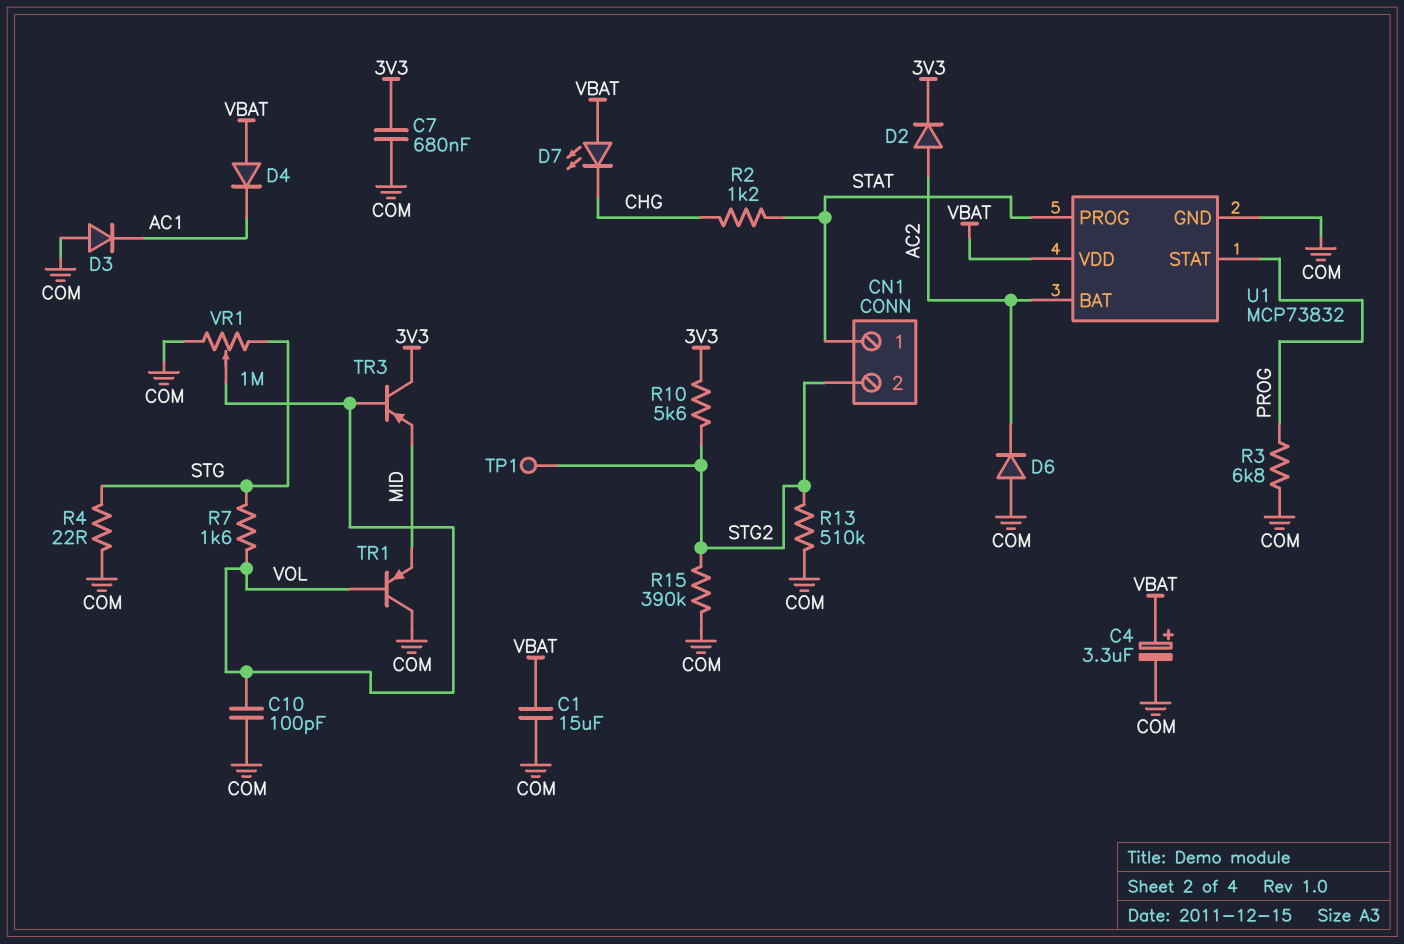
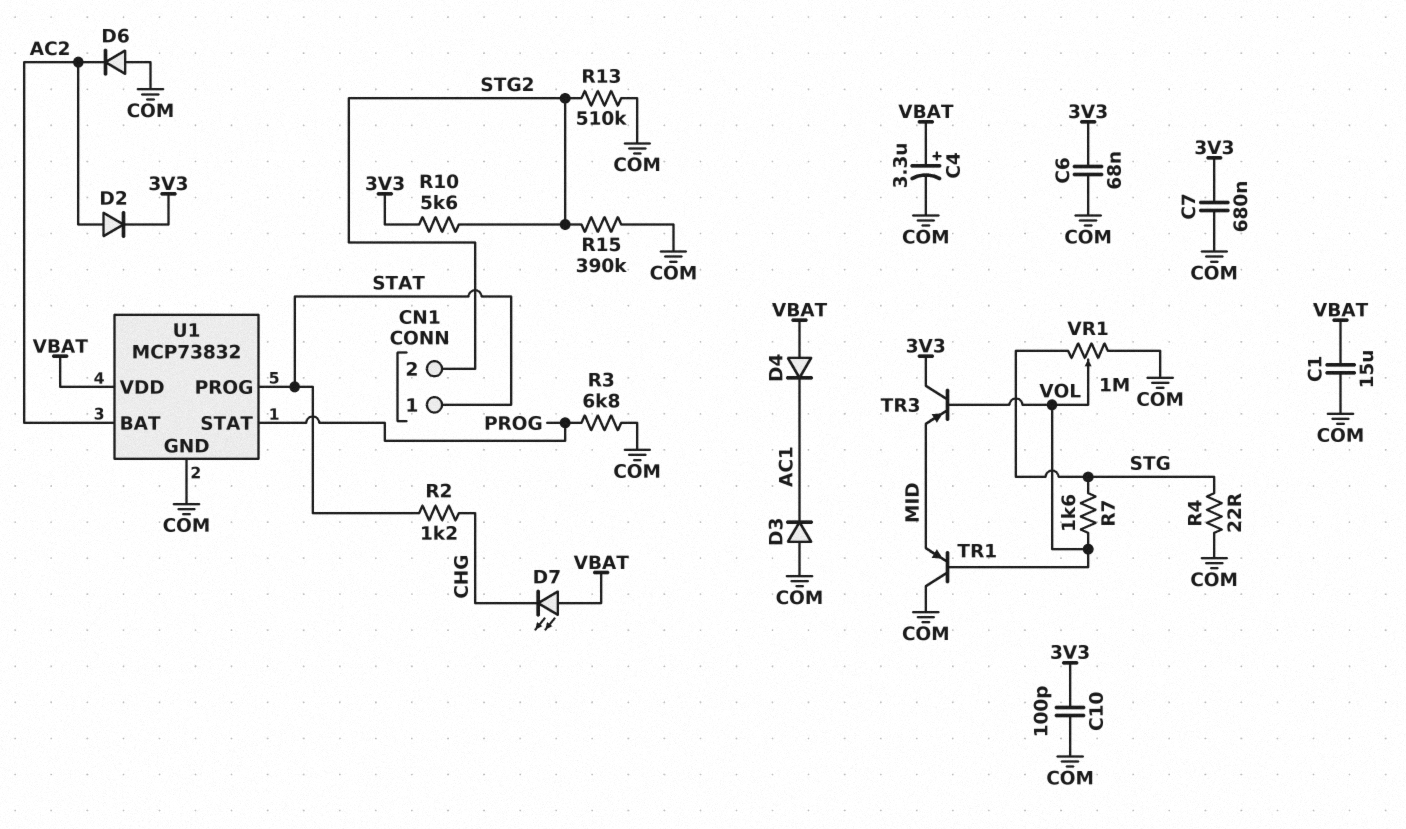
C6: none -> 68nF (3V3, COM)
C10: 100pF (COM, VOL) -> 100pF (3V3, COM)
TP1: test point (STG2) -> none

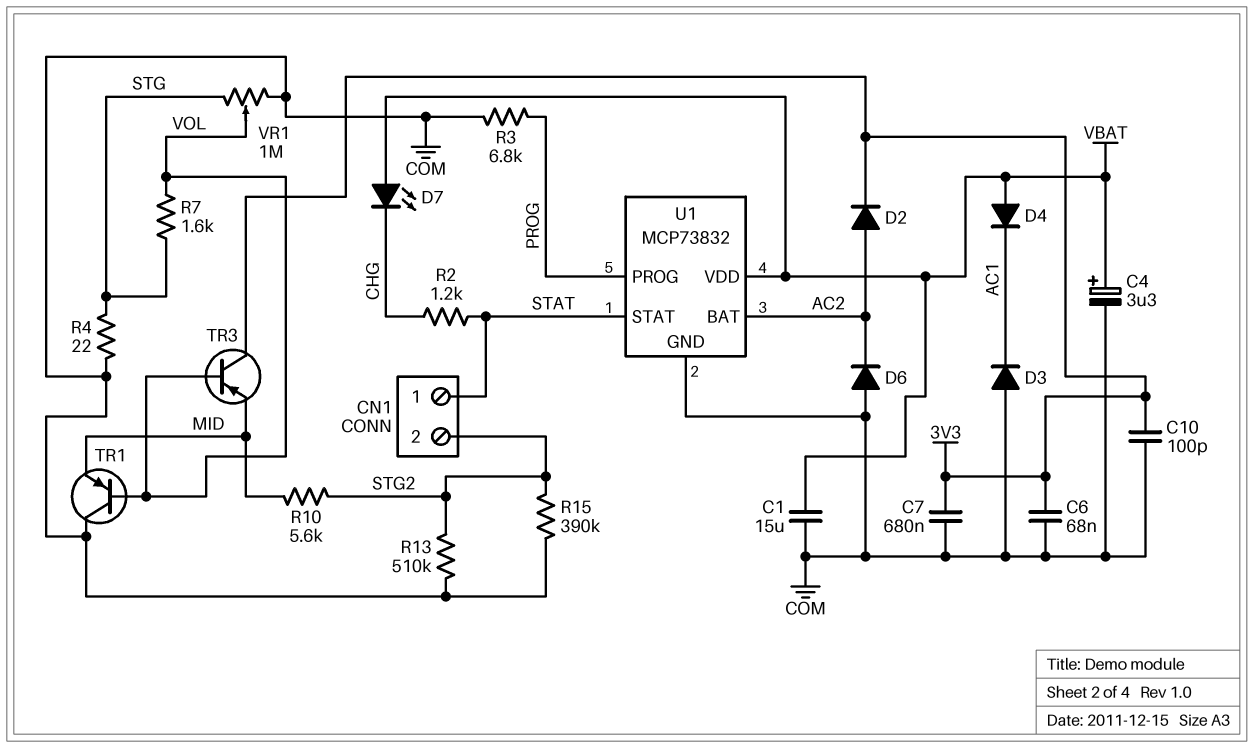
R10: 5.6k (3V3, STG2) -> 5.6k (MID, STG2)
U1 pin PROG: STAT -> PROG
U1 pin STAT: PROG -> STAT

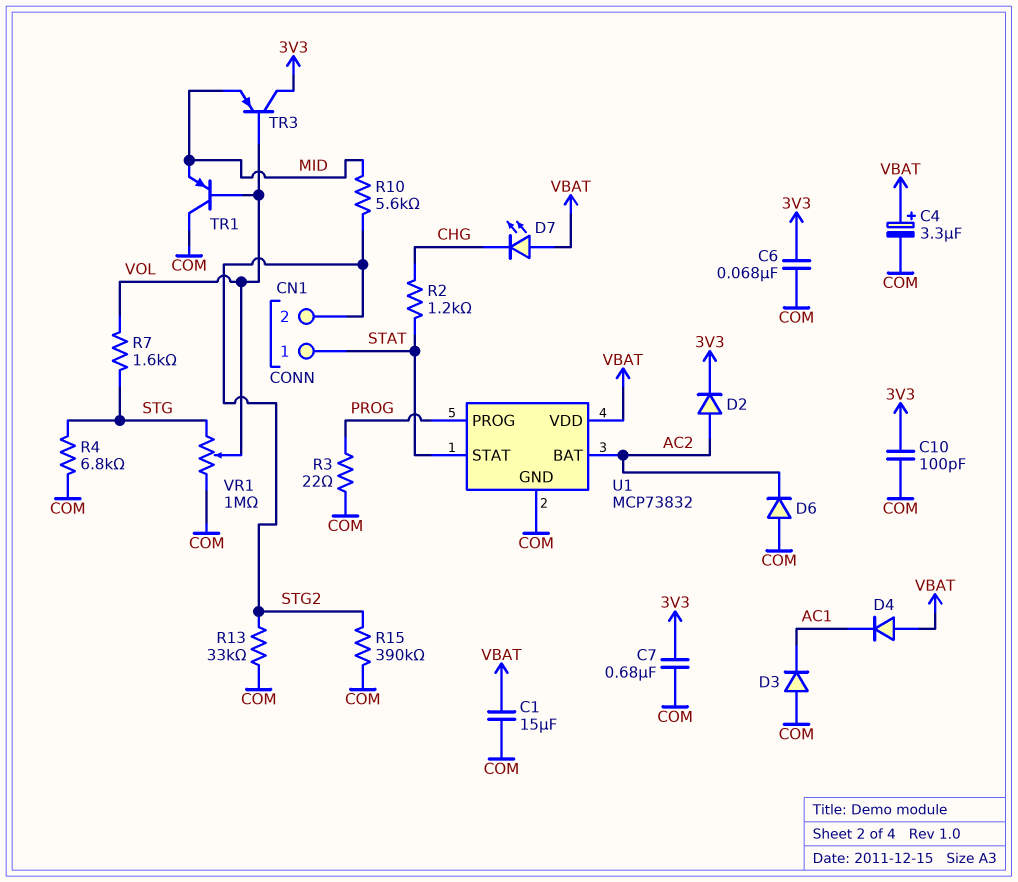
R3: 6.8k (COM, PROG) -> 22 (COM, PROG)
R4: 22 (COM, STG) -> 6.8k (COM, STG)
R13: 510k (COM, STG2) -> 33k (COM, STG2)

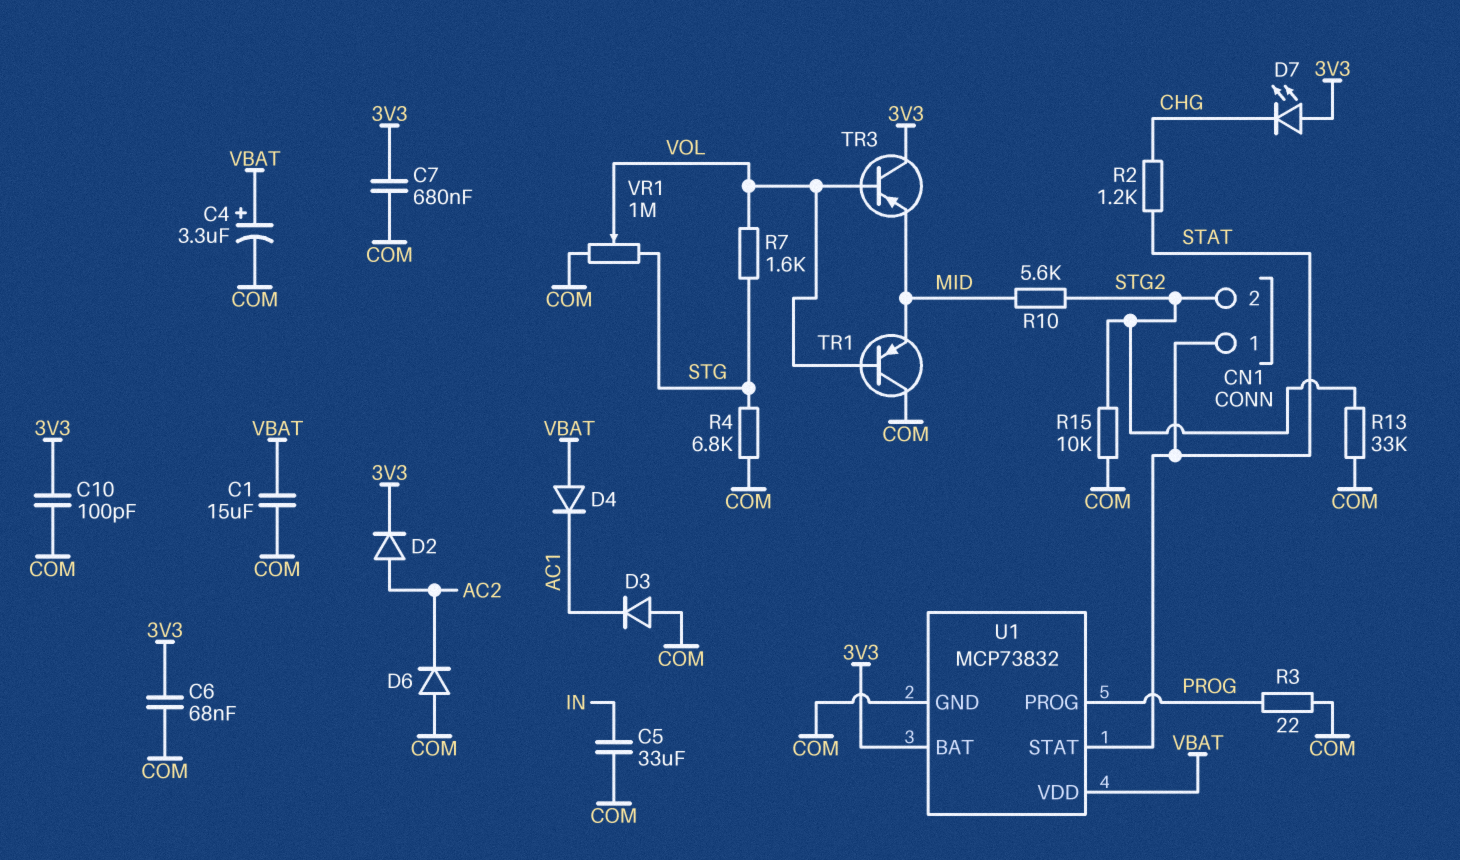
C5: none -> 33uF (COM, IN)
D7: LED (A VBAT, K CHG) -> LED (A 3V3, K CHG)
R15: 390k (COM, STG2) -> 10k (COM, STG2)
U1 pin BAT: AC2 -> 3V3

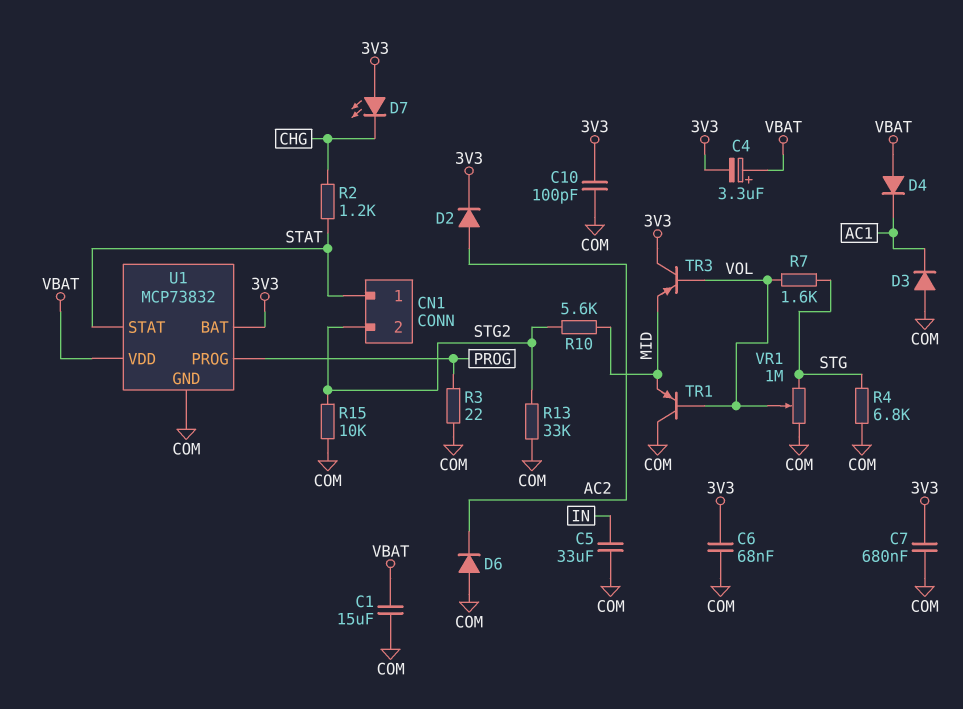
C4: 3.3uF (plus VBAT, minus COM) -> 3.3uF (plus VBAT, minus 3V3)

